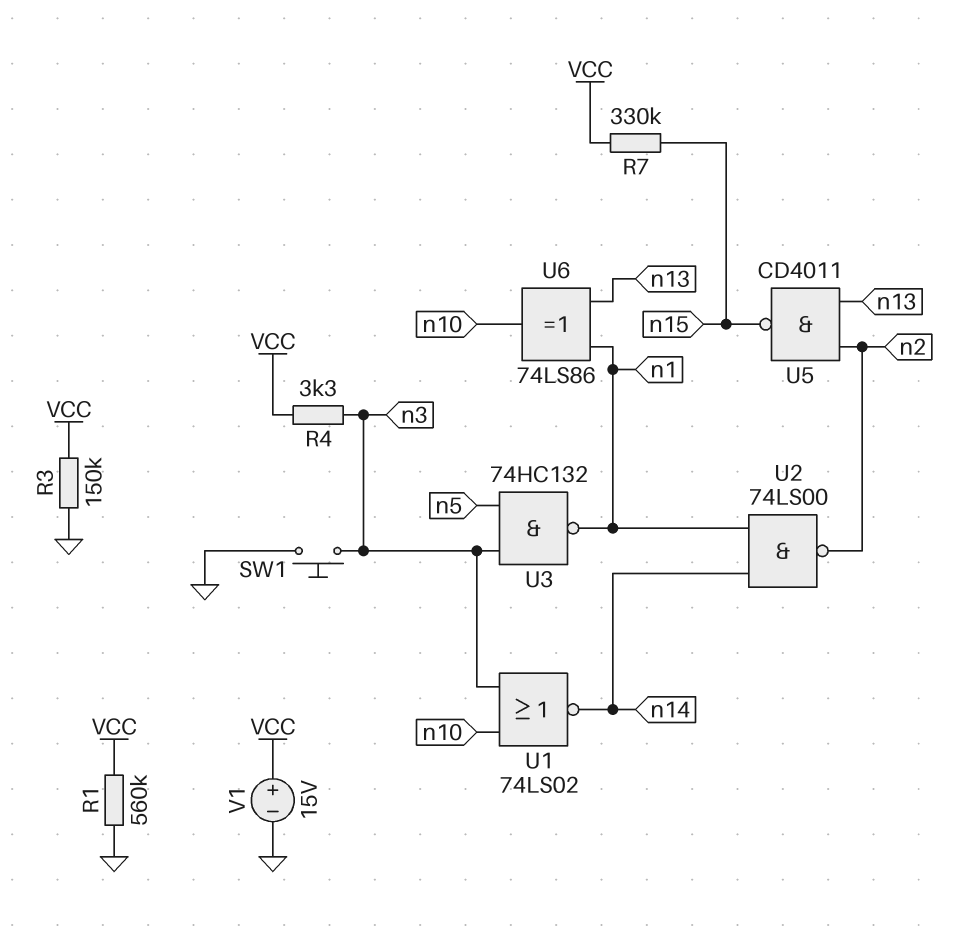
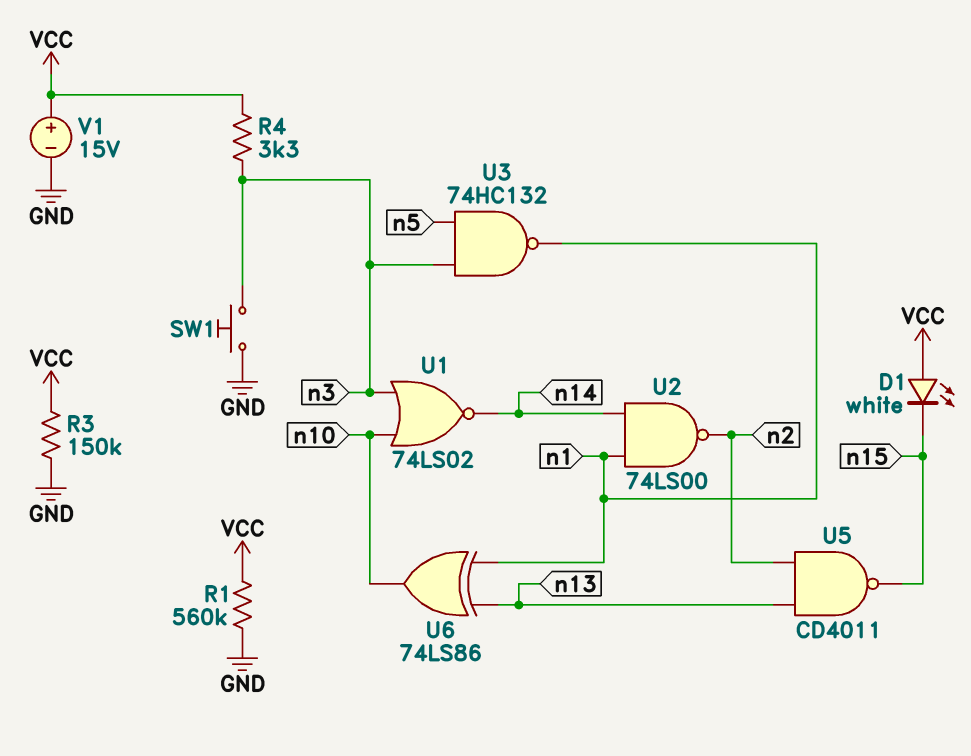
D1: none -> LED white (A VCC, K n15)
R7: 330k (VCC, n15) -> none

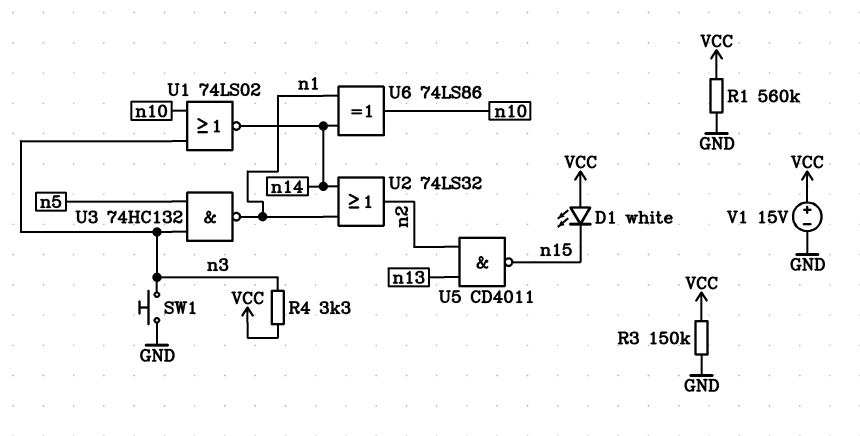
U2: NAND 74LS00 (in n1, in n14, out n2) -> OR 74LS32 (in n1, in n14, out n2)
U6: XOR 74LS86 (in n1, in n13, out n10) -> XOR 74LS86 (in n1, in n14, out n10)

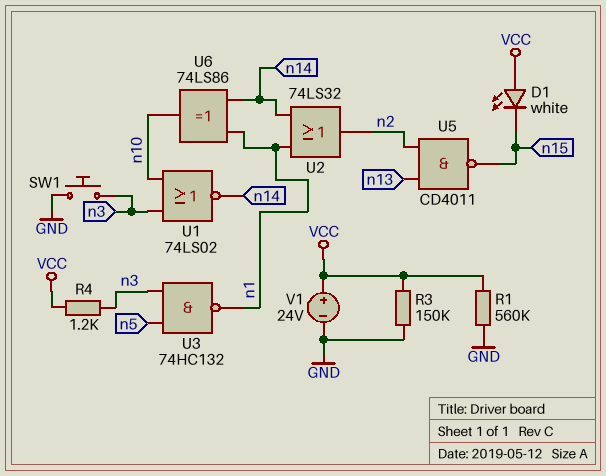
R4: 3.3k (VCC, n3) -> 1.2k (VCC, n3)
V1: 15V (plus VCC, minus GND) -> 24V (plus VCC, minus GND)

